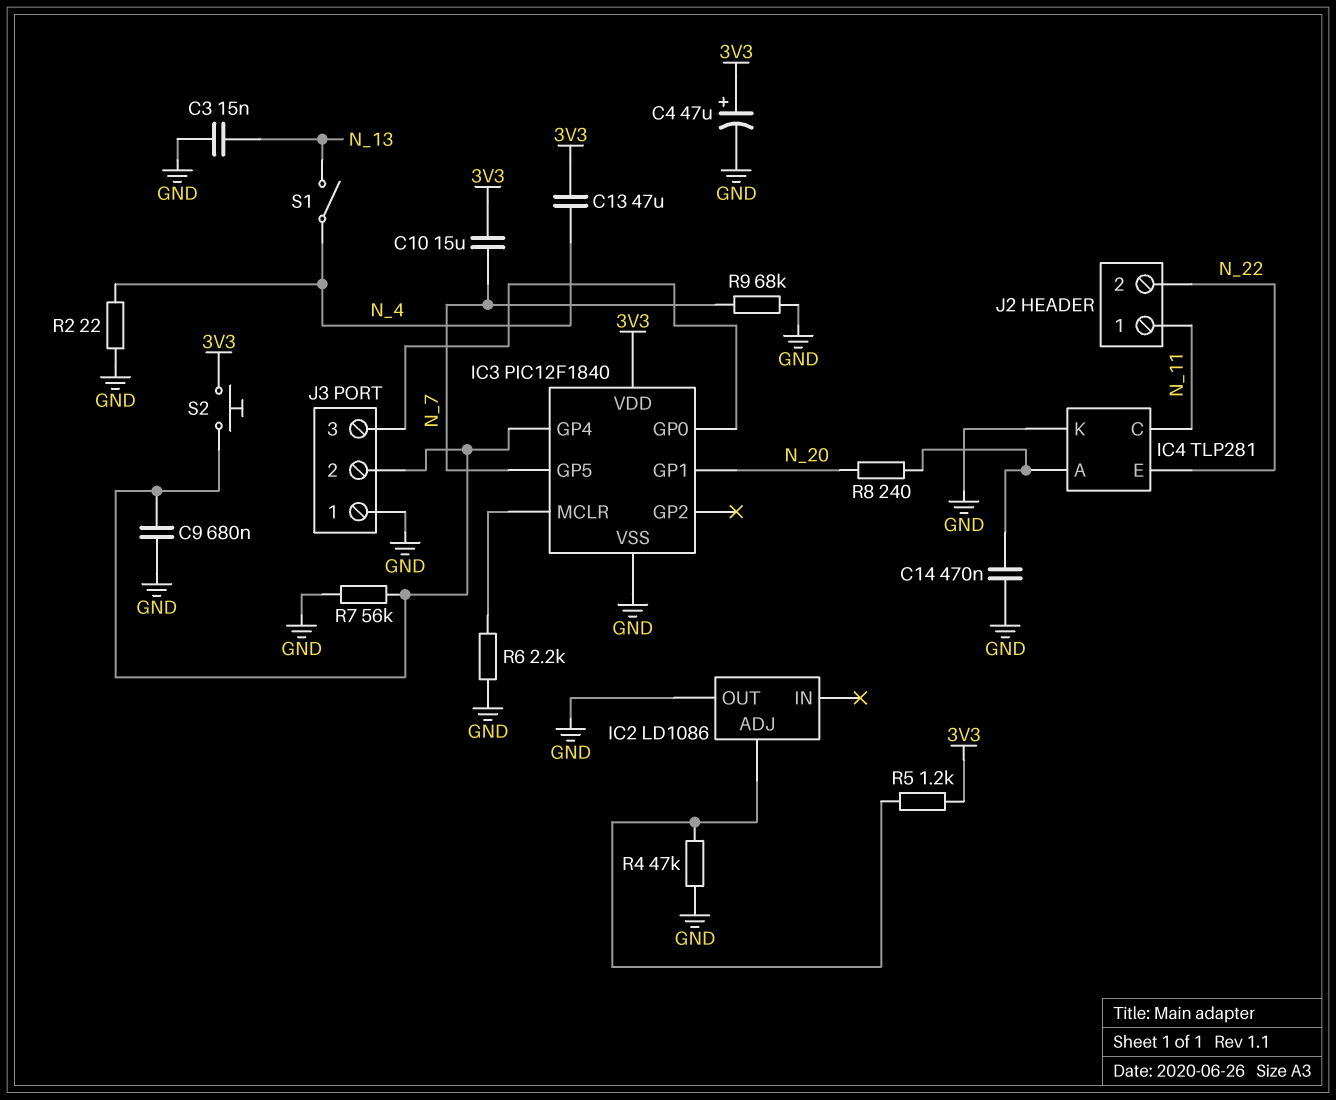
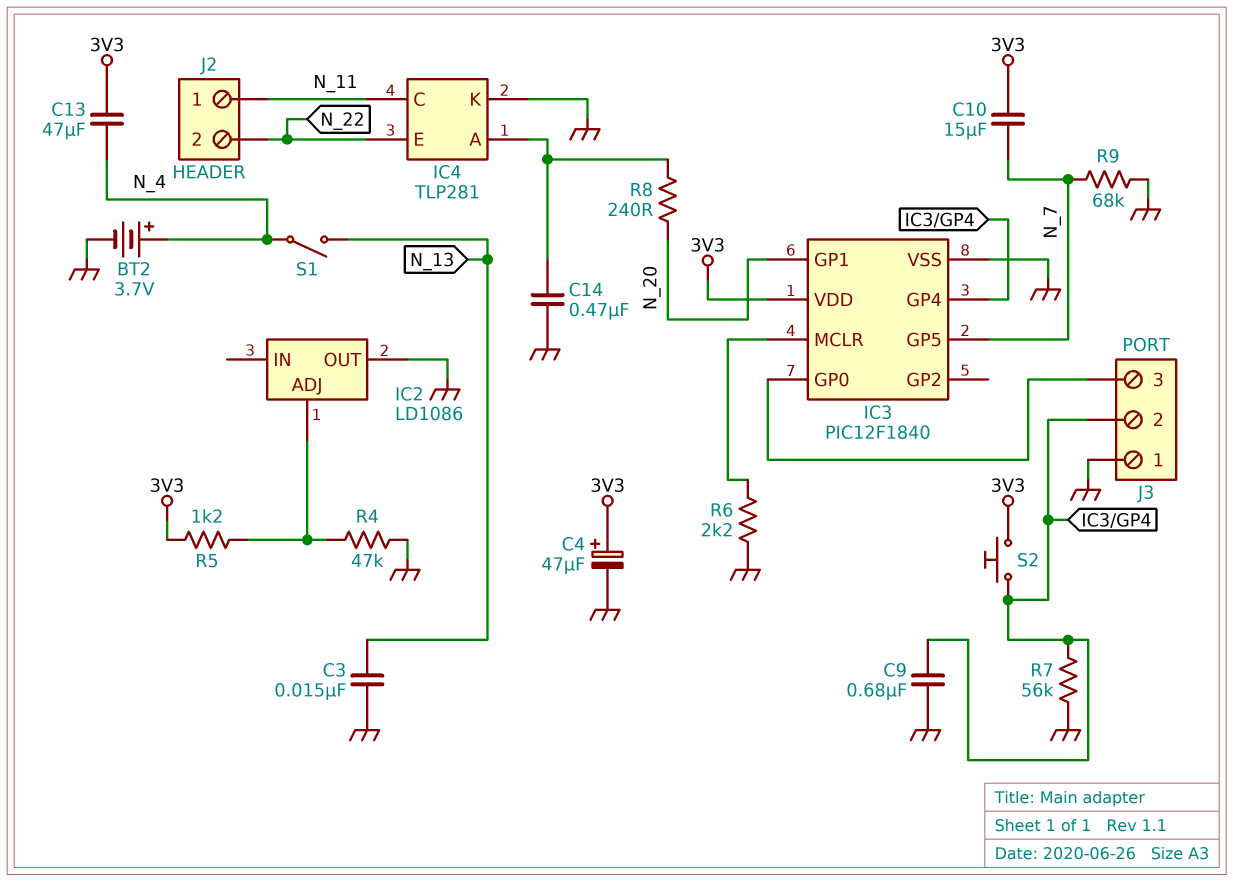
BT2: none -> 3.7V (plus N_4, minus GND)
R2: 22 (GND, N_4) -> none

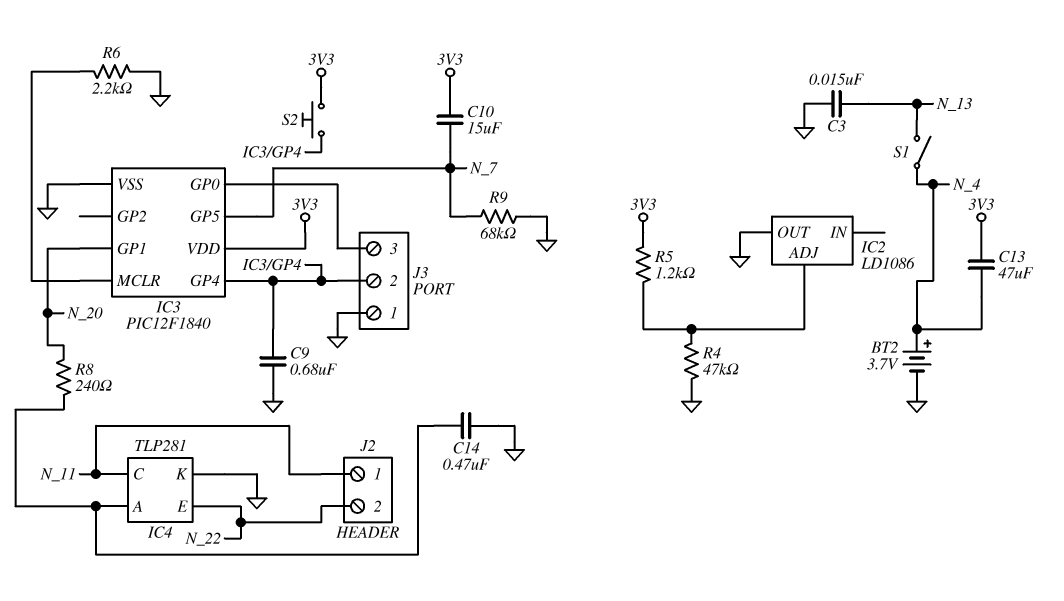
C4: 47uF (plus 3V3, minus GND) -> none
R7: 56k (GND, IC3/GP4) -> none

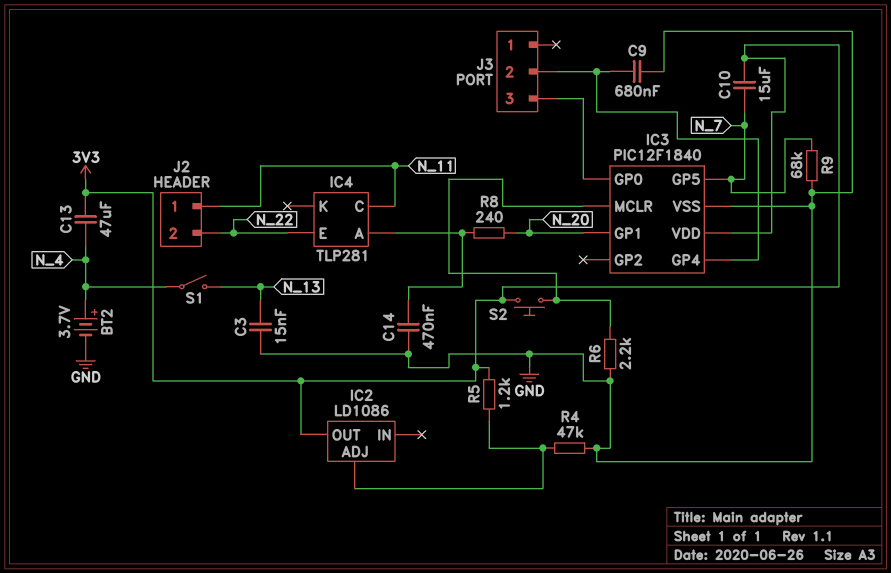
IC2 pin OUT: GND -> 3V3
IC4 pin K: GND -> none
J3 pin 1: GND -> none
S2: button (3V3, IC3/GP4) -> button (3V3, IC3/MCLR)

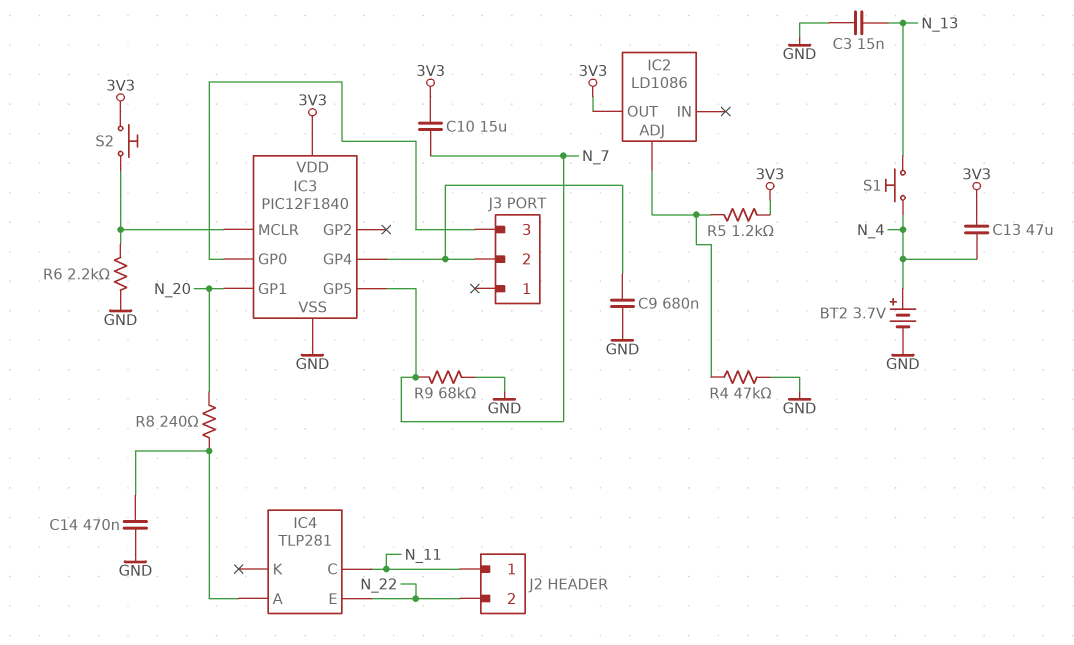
S1: switch (N_4, N_13) -> button (N_4, N_13)

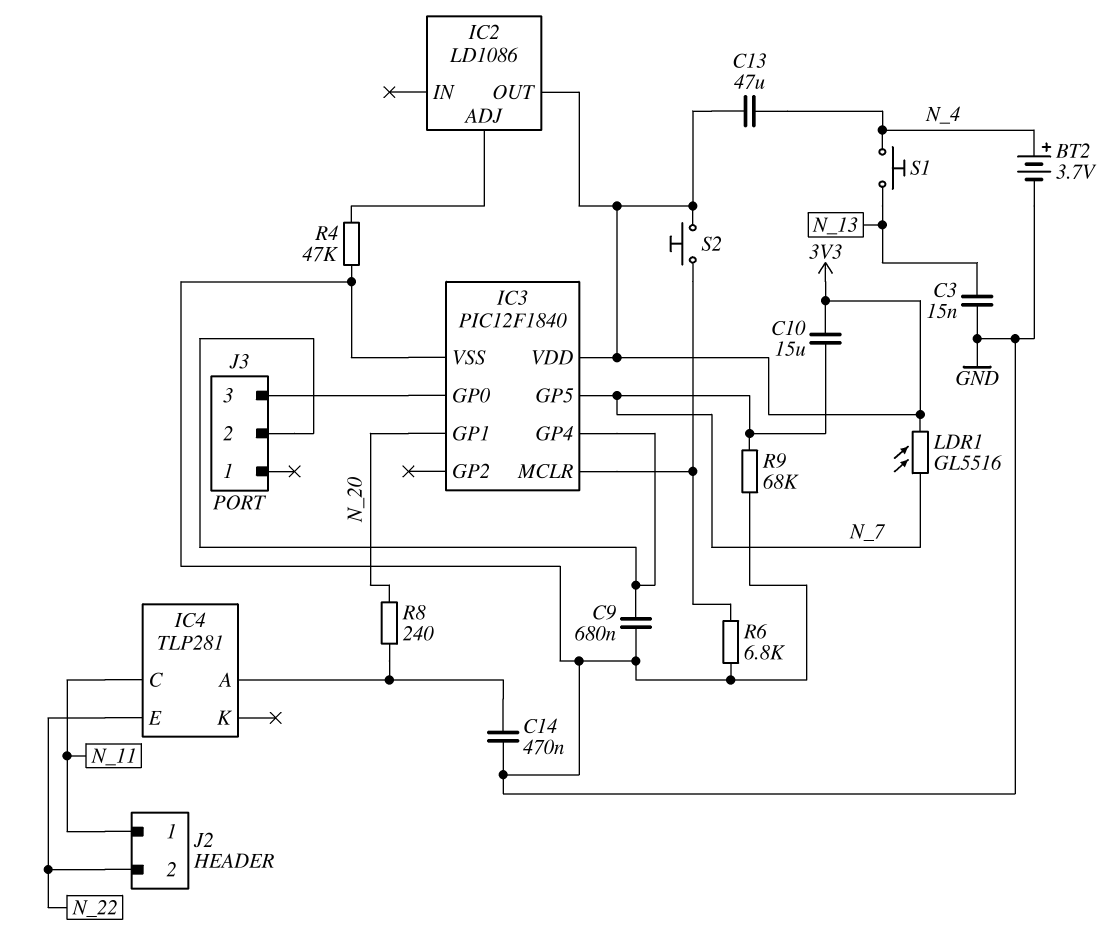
LDR1: none -> GL5516 (3V3, N_7)
R5: 1.2k (3V3, IC2/ADJ) -> none
R6: 2.2k (GND, IC3/MCLR) -> 6.8k (GND, IC3/MCLR)

